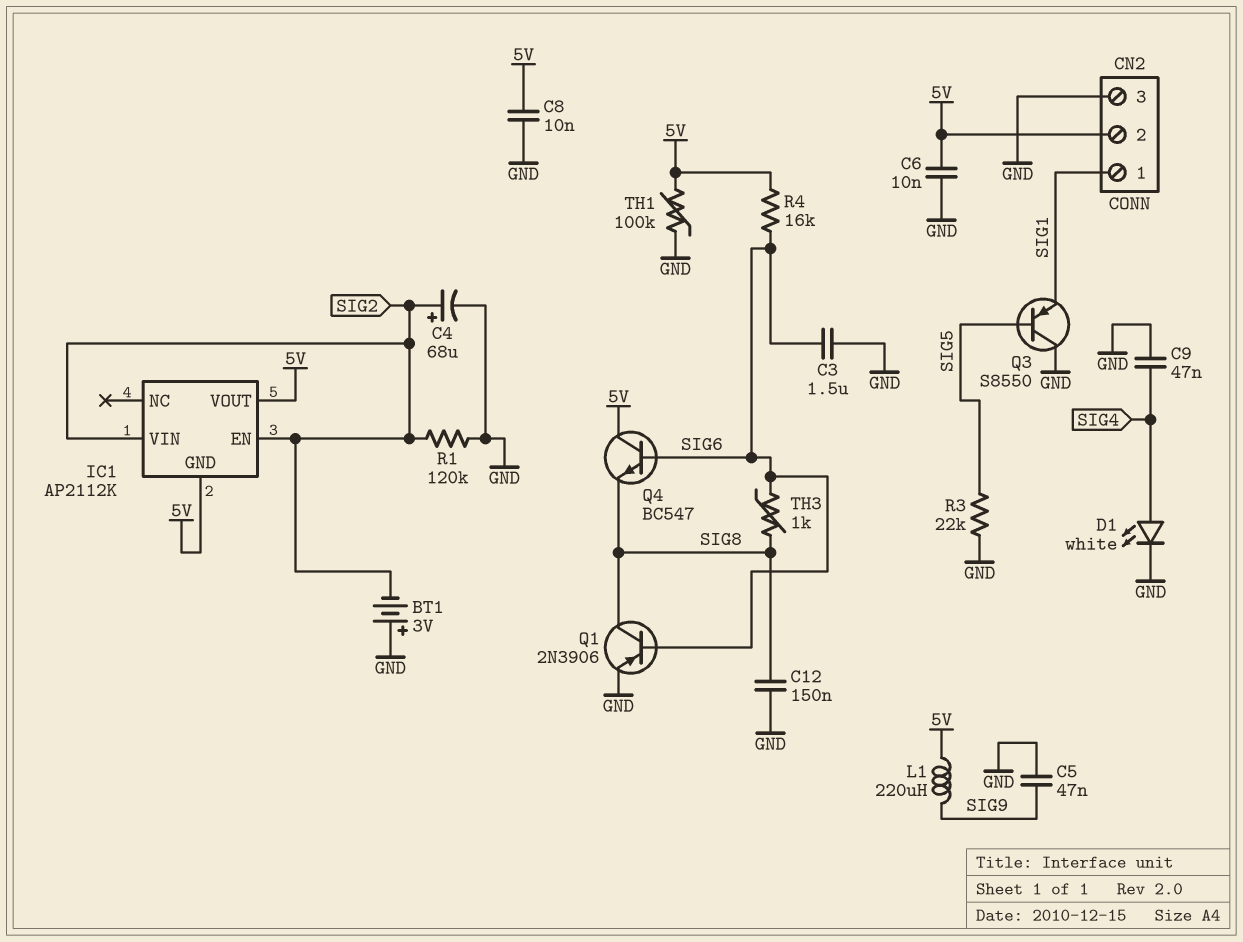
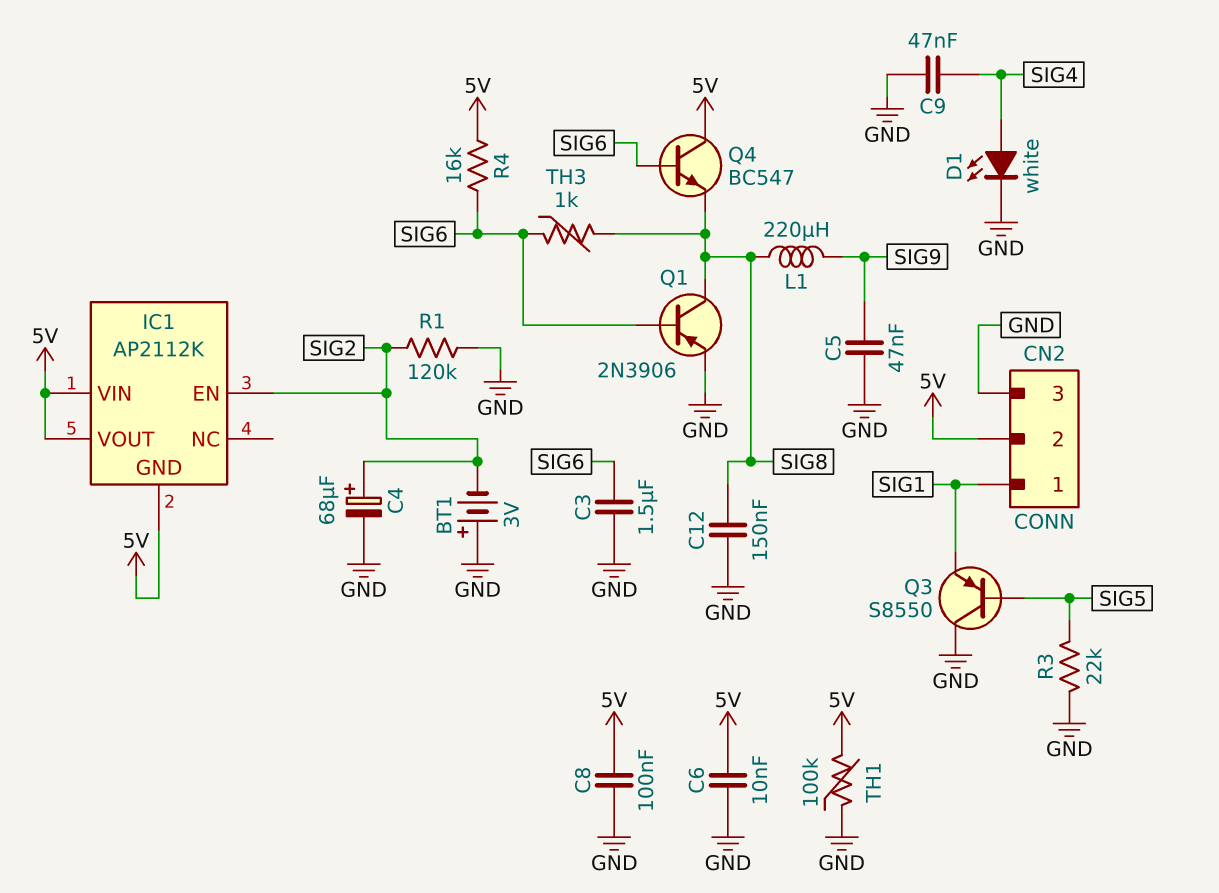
C8: 10nF (5V, GND) -> 100nF (5V, GND)
IC1 pin VIN: SIG2 -> 5V
L1: 220uH (5V, SIG9) -> 220uH (SIG8, SIG9)

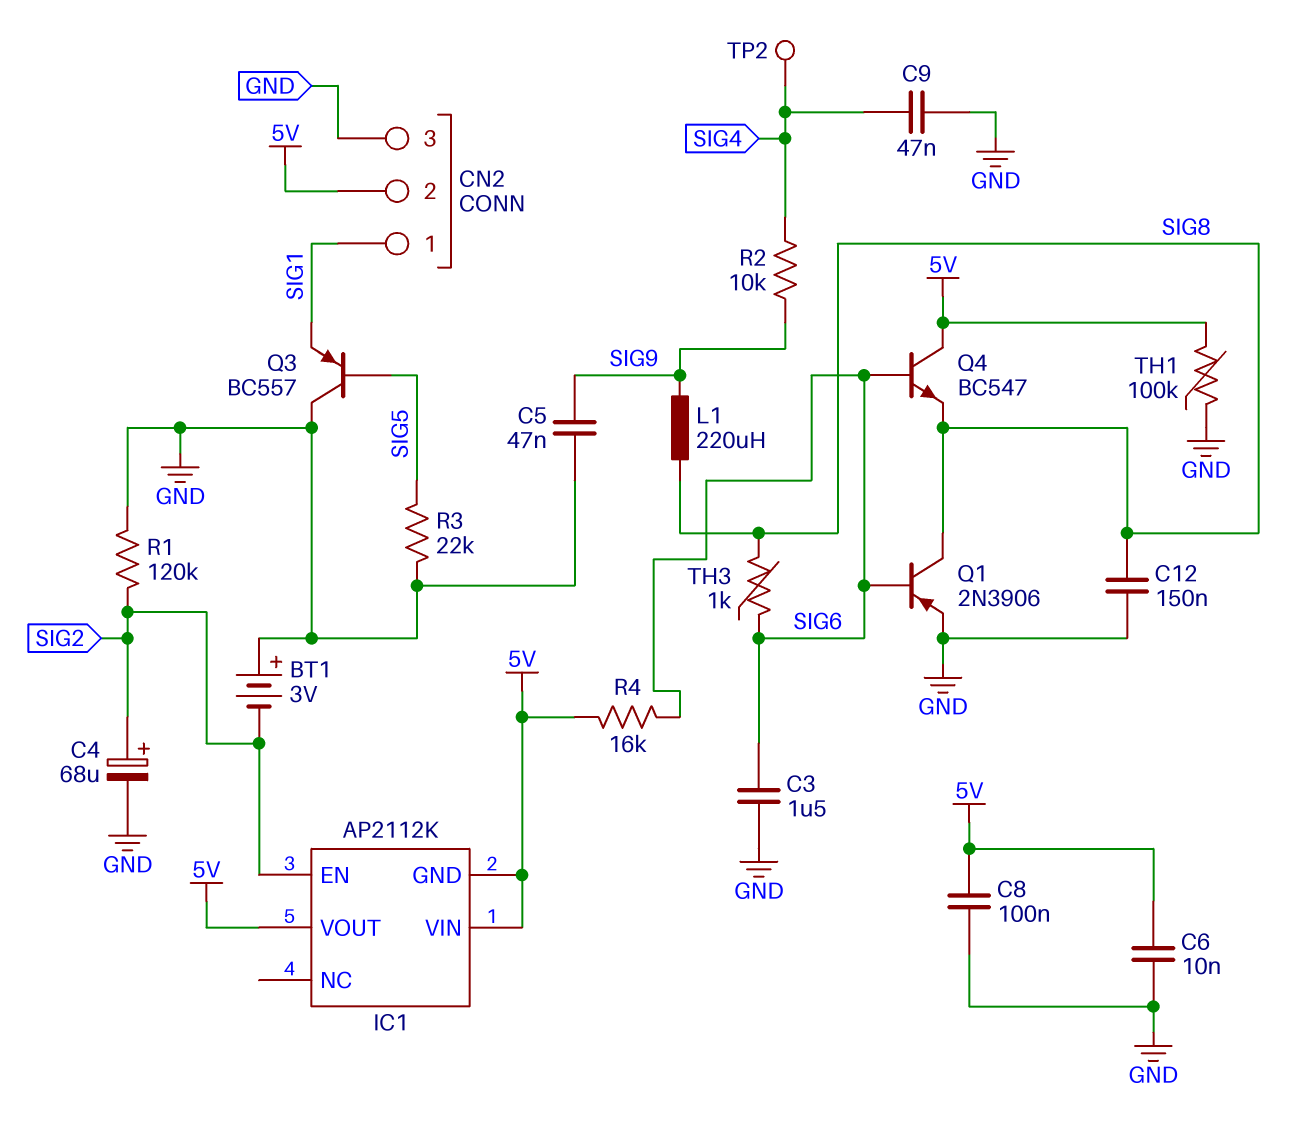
D1: LED white (A SIG4, K GND) -> none
Q3: PNP S8550 (B SIG5, C GND, E SIG1) -> PNP BC557 (B SIG5, C GND, E SIG1)
R2: none -> 10k (SIG4, SIG9)
TP2: none -> test point (SIG4)

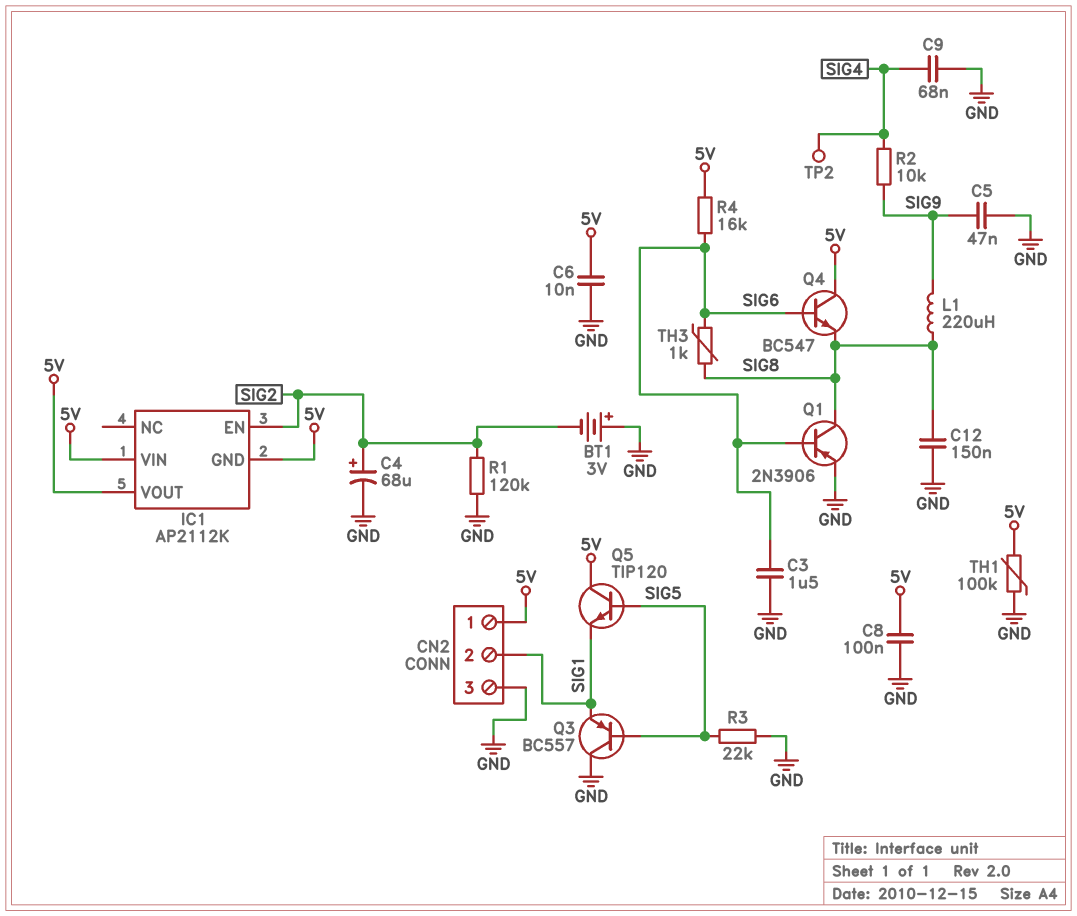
C9: 47nF (GND, SIG4) -> 68nF (GND, SIG4)
CN2 pin 1: SIG1 -> 5V
CN2 pin 2: 5V -> SIG1
Q5: none -> NPN TIP120 (B SIG5, C 5V, E SIG1)

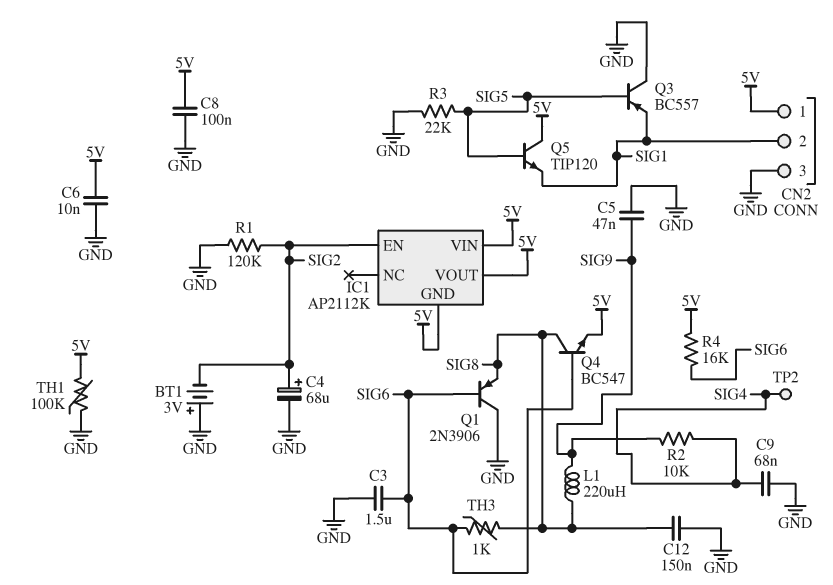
Q1: PNP 2N3906 (B SIG6, C SIG8, E GND) -> PNP 2N3906 (B SIG6, C GND, E SIG8)
Q4: NPN BC547 (B SIG6, C 5V, E SIG8) -> NPN BC547 (B SIG6, C SIG8, E 5V)

